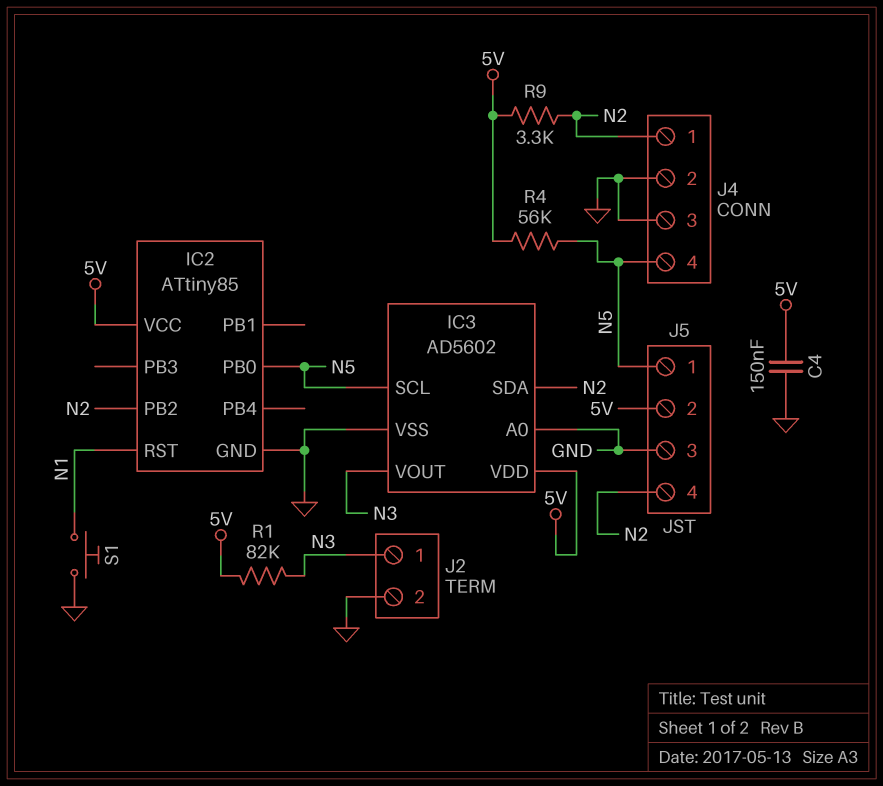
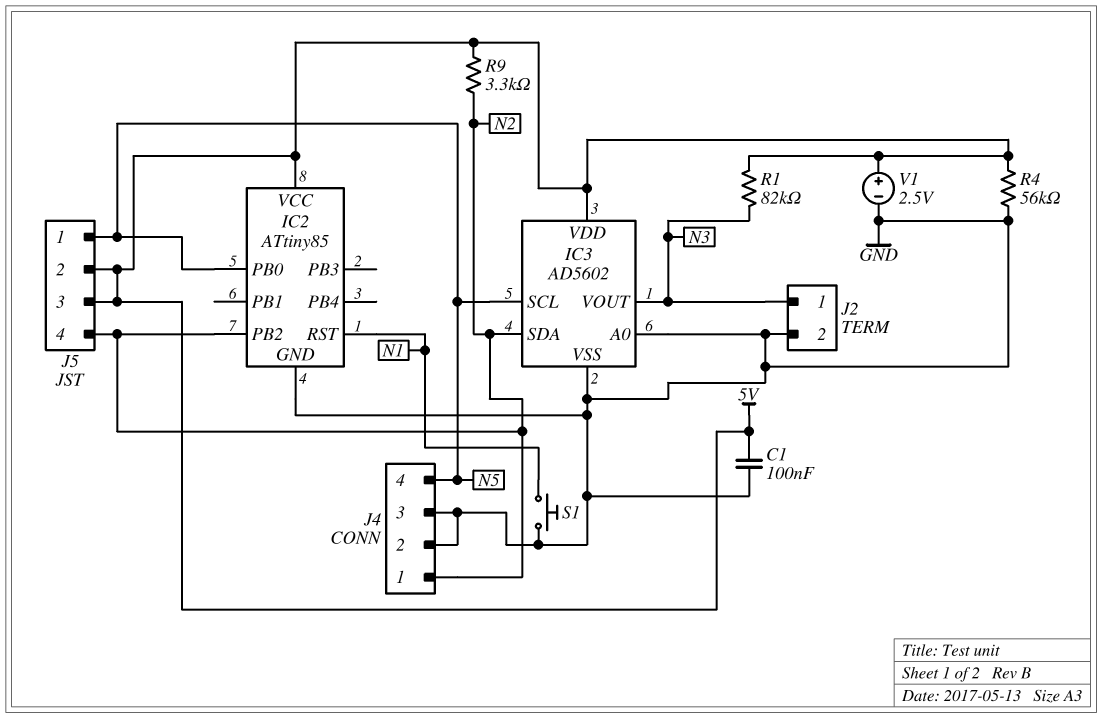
C1: none -> 100nF (5V, GND)
C4: 150nF (5V, GND) -> none
J5 pin 3: GND -> 5V
R4: 56k (5V, N5) -> 56k (5V, GND)
V1: none -> 2.5V (plus 5V, minus GND)

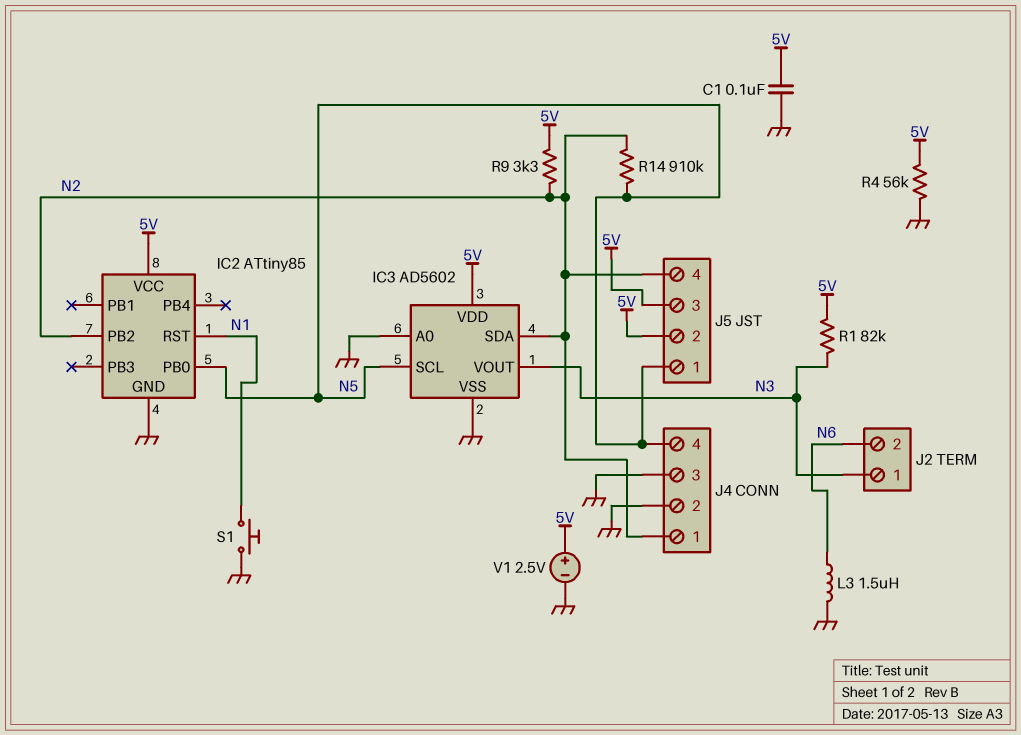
J2 pin 2: GND -> N6
L3: none -> 1.5uH (GND, N6)
R14: none -> 910k (N2, N5)

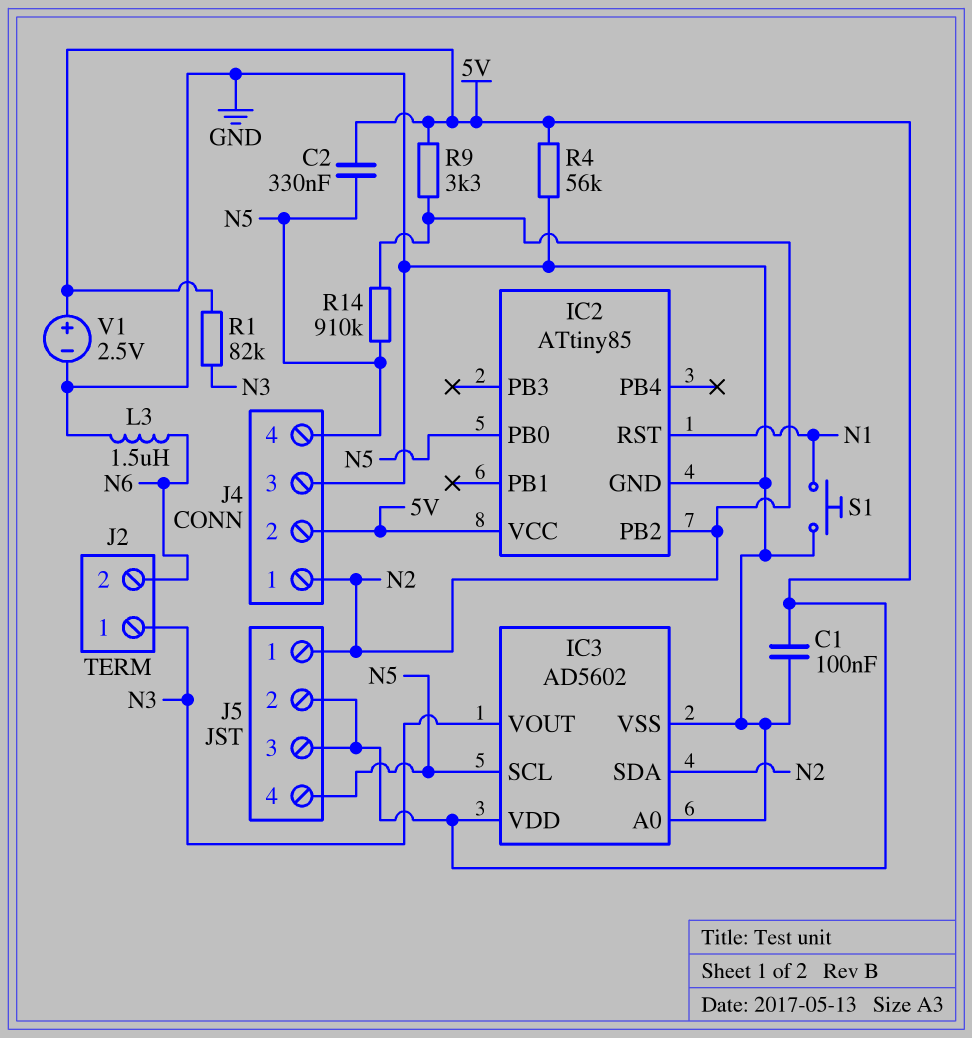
C2: none -> 330nF (5V, N5)
J4 pin 2: GND -> 5V
J5 pin 1: N5 -> N2
J5 pin 4: N2 -> N5

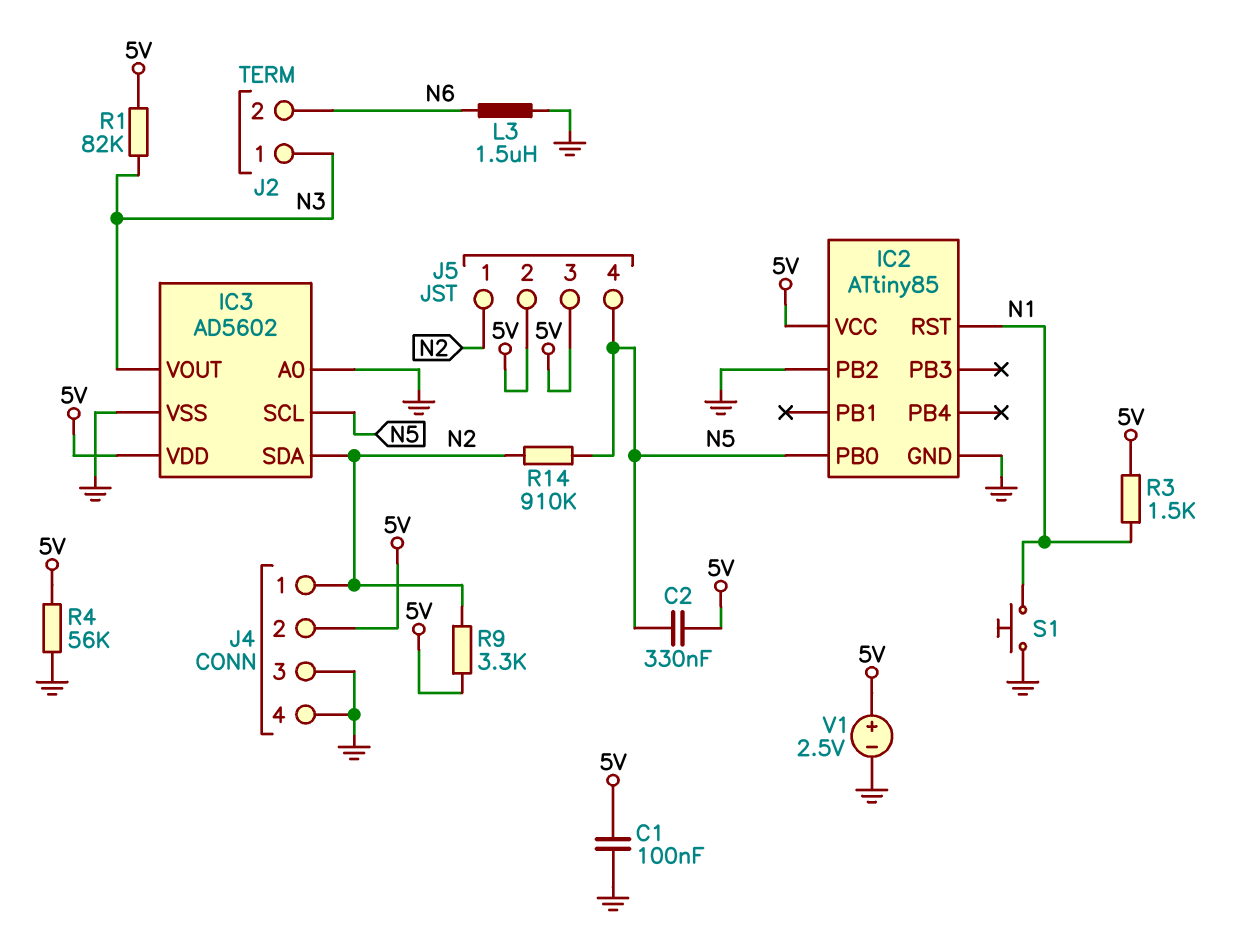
IC2 pin PB2: N2 -> GND
J4 pin 4: N5 -> GND
R3: none -> 1.5k (5V, N1)

